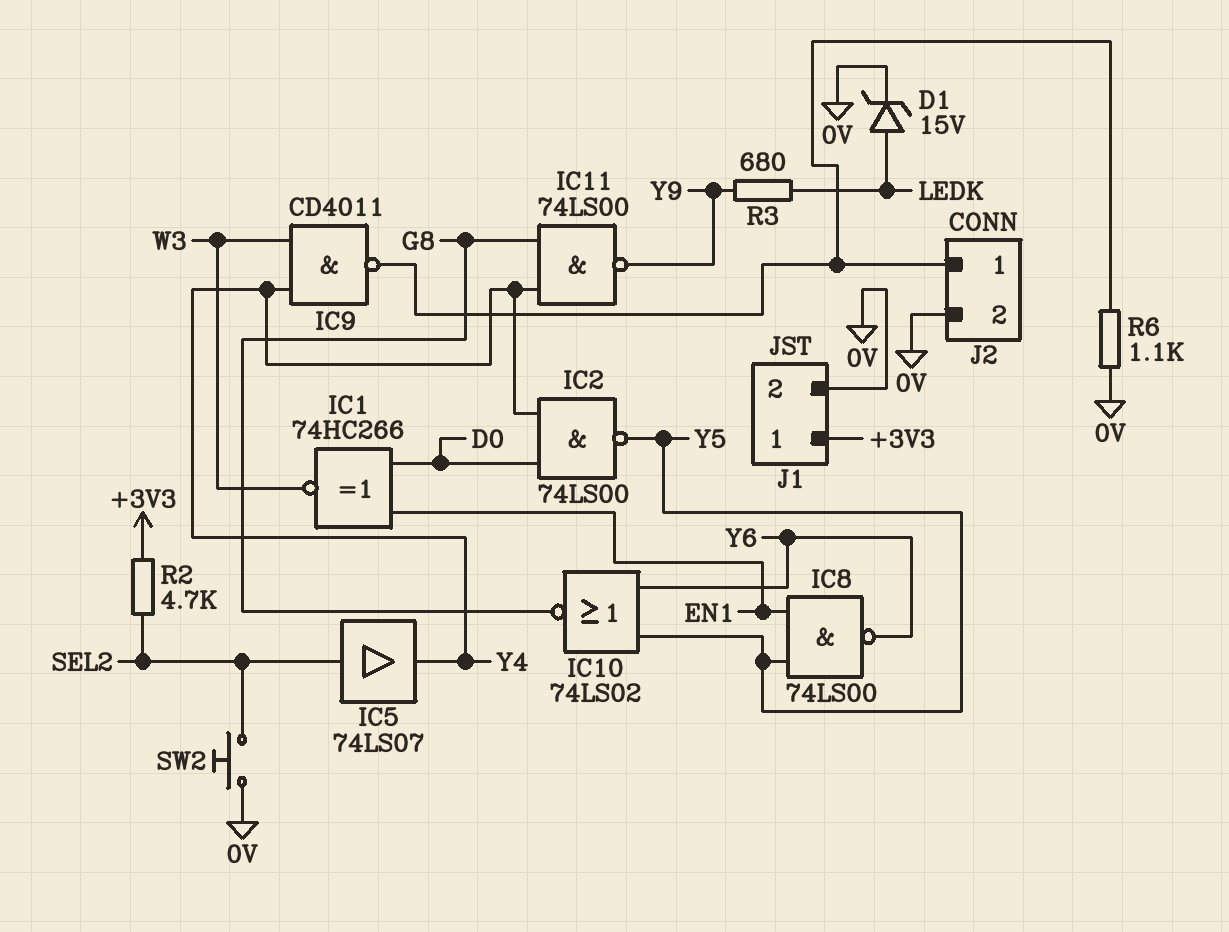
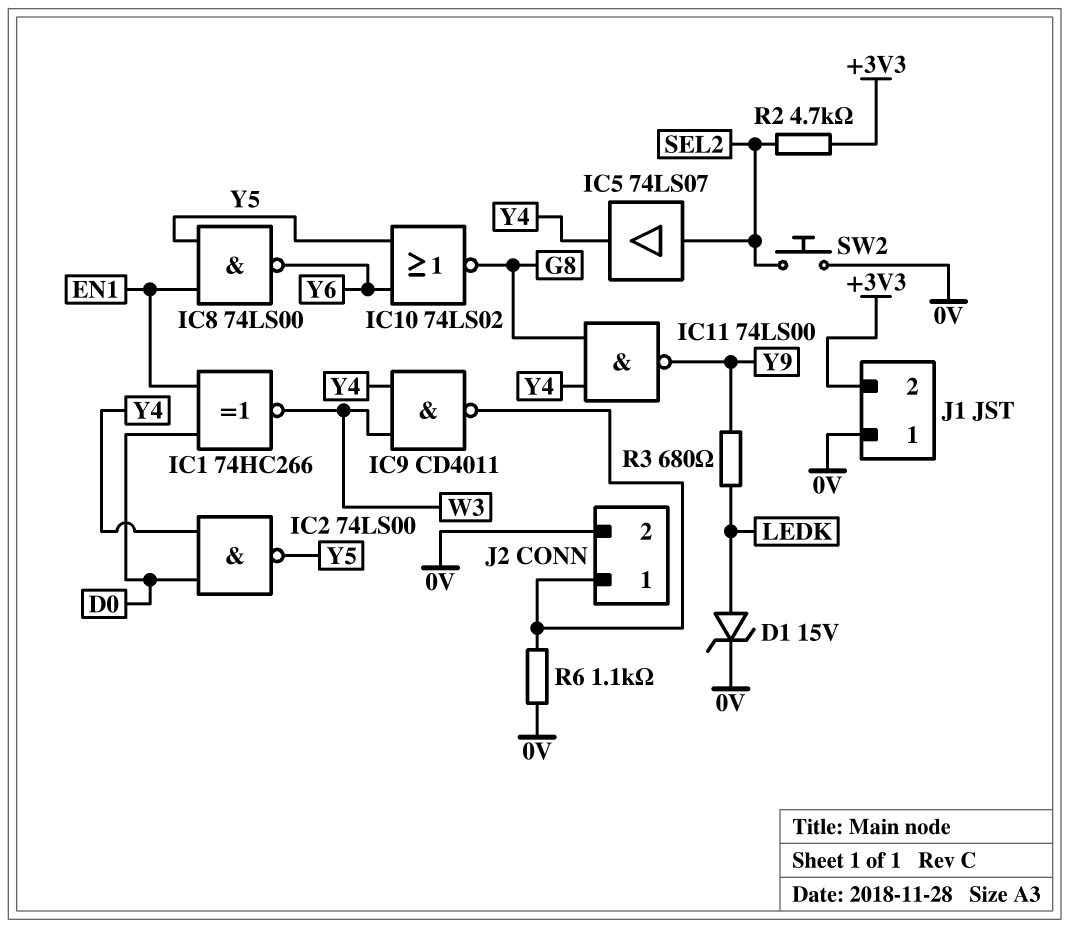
J1 pin 1: +3V3 -> 0V
J1 pin 2: 0V -> +3V3

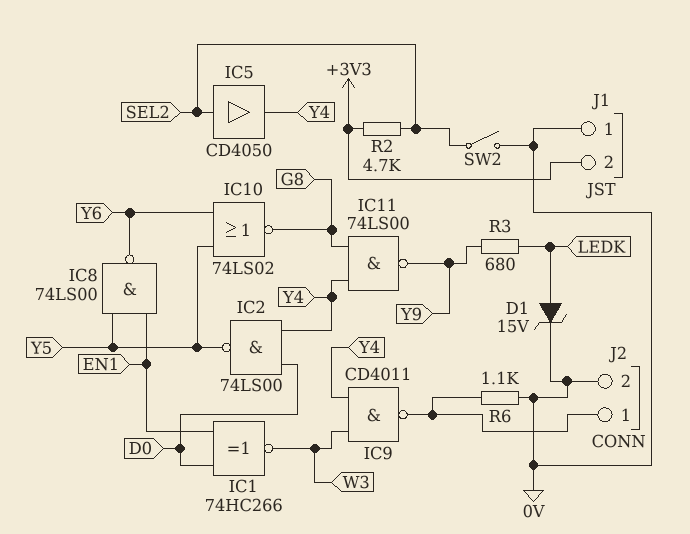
IC5: buffer 74LS07 (in SEL2, out Y4) -> buffer CD4050 (in SEL2, out Y4)
SW2: button (0V, SEL2) -> switch (0V, SEL2)

